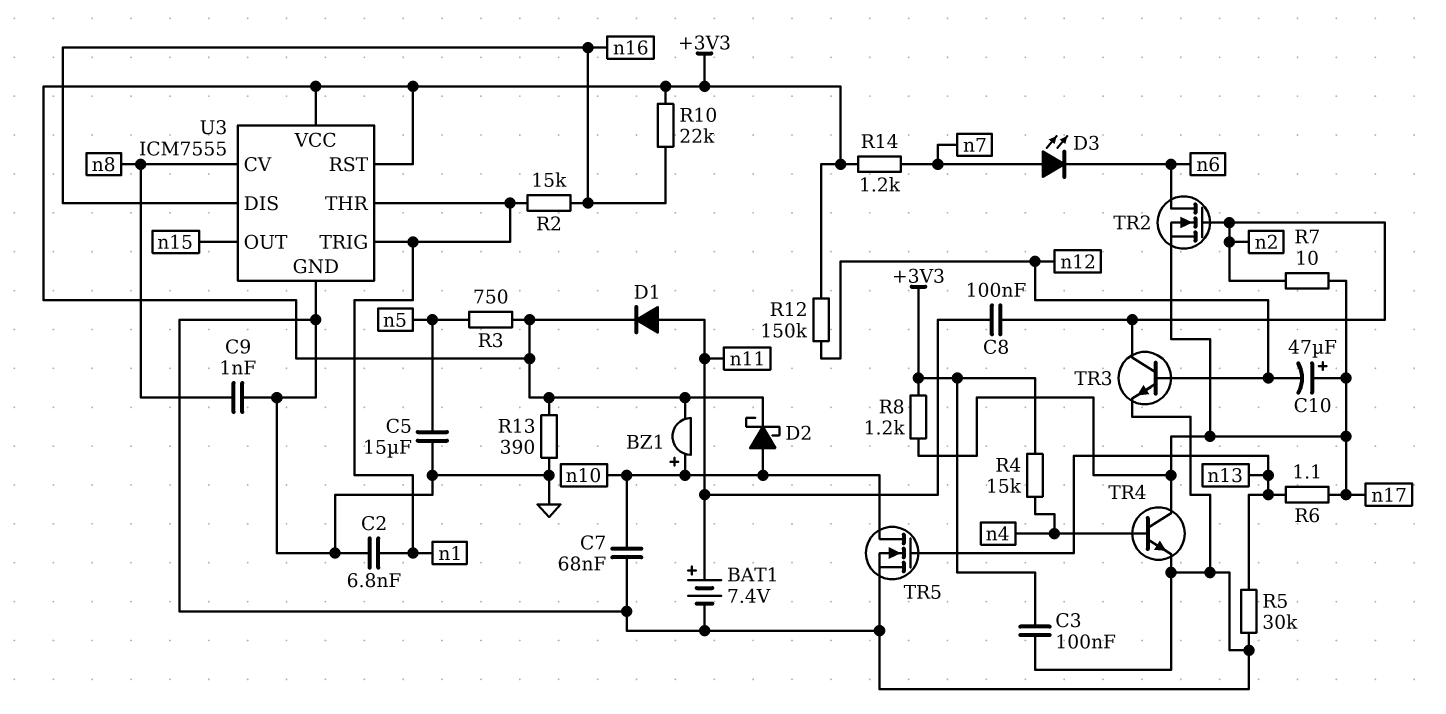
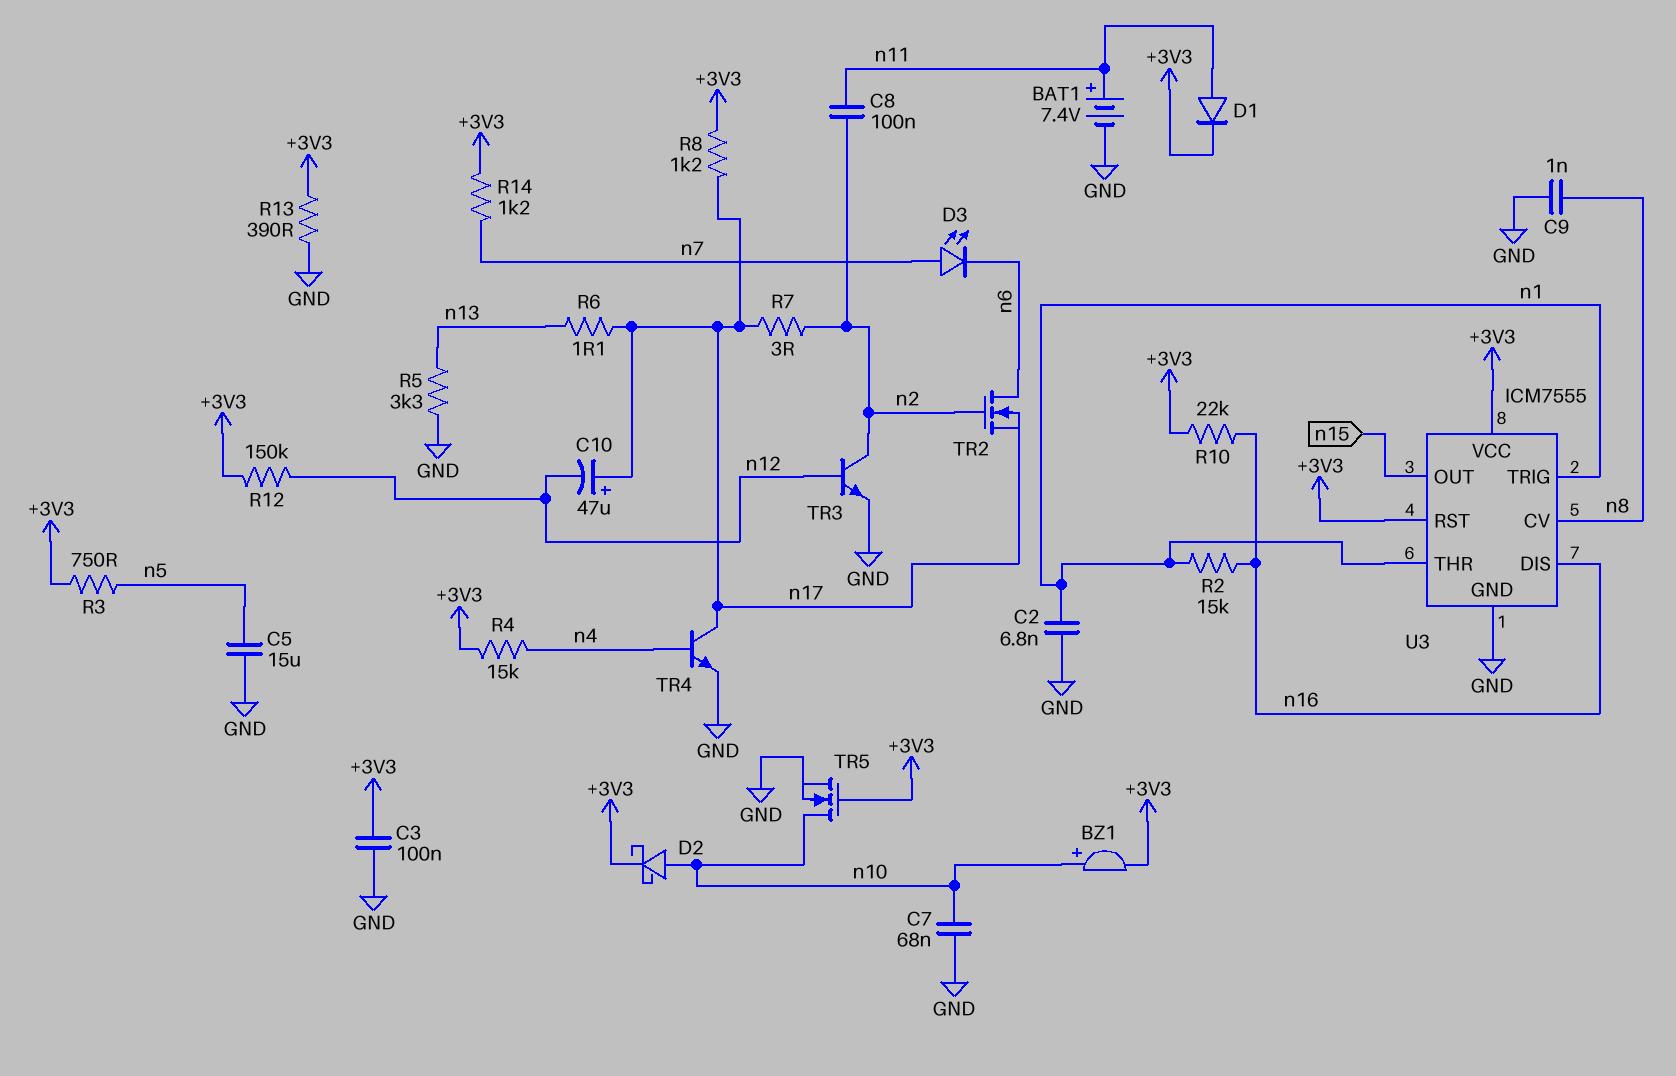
R5: 30k (GND, n13) -> 3.3k (GND, n13)
R7: 10 (n2, n17) -> 3 (n2, n17)
TR5: NMOS (G n13, D n10, S GND) -> NMOS (G +3V3, D n10, S GND)

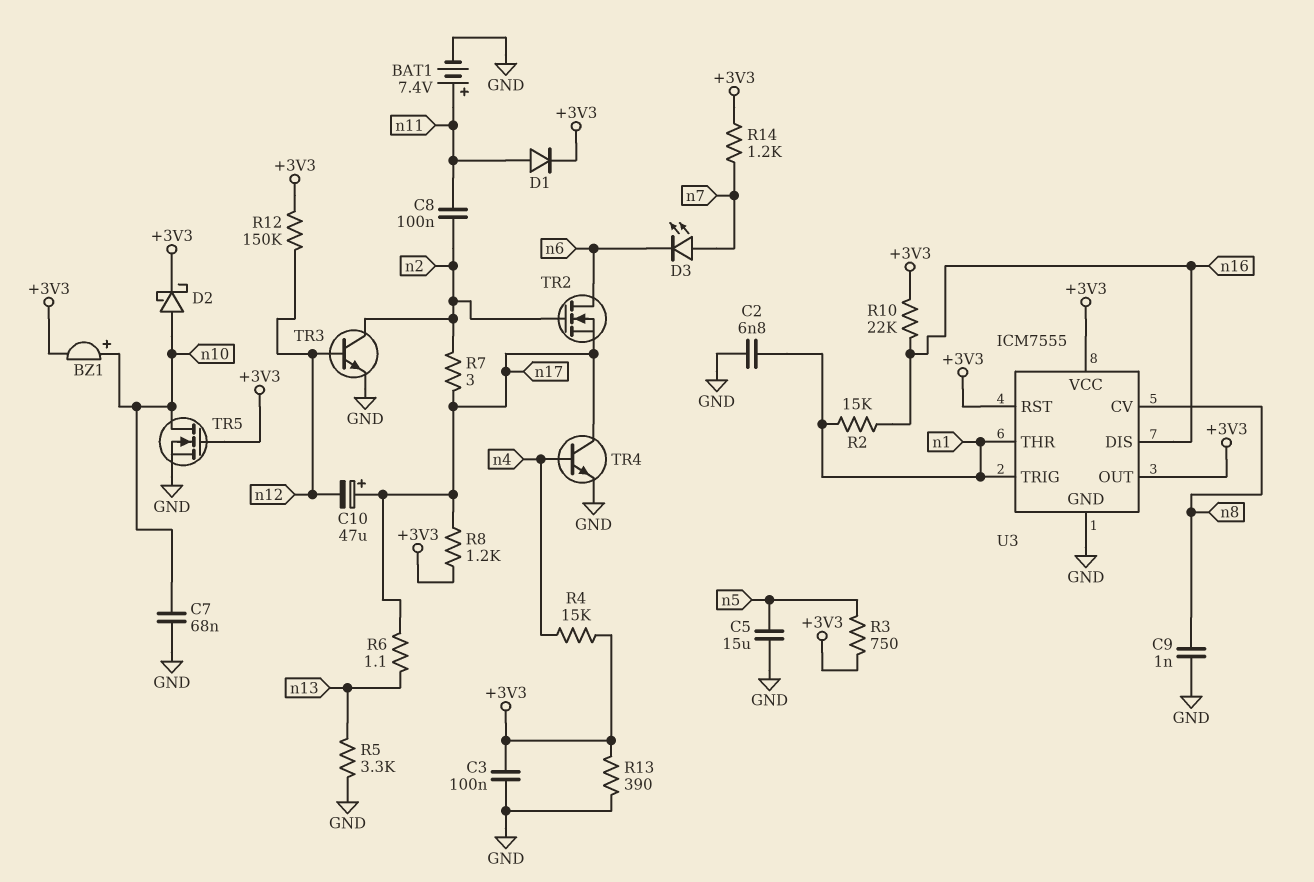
U3 pin OUT: n15 -> +3V3

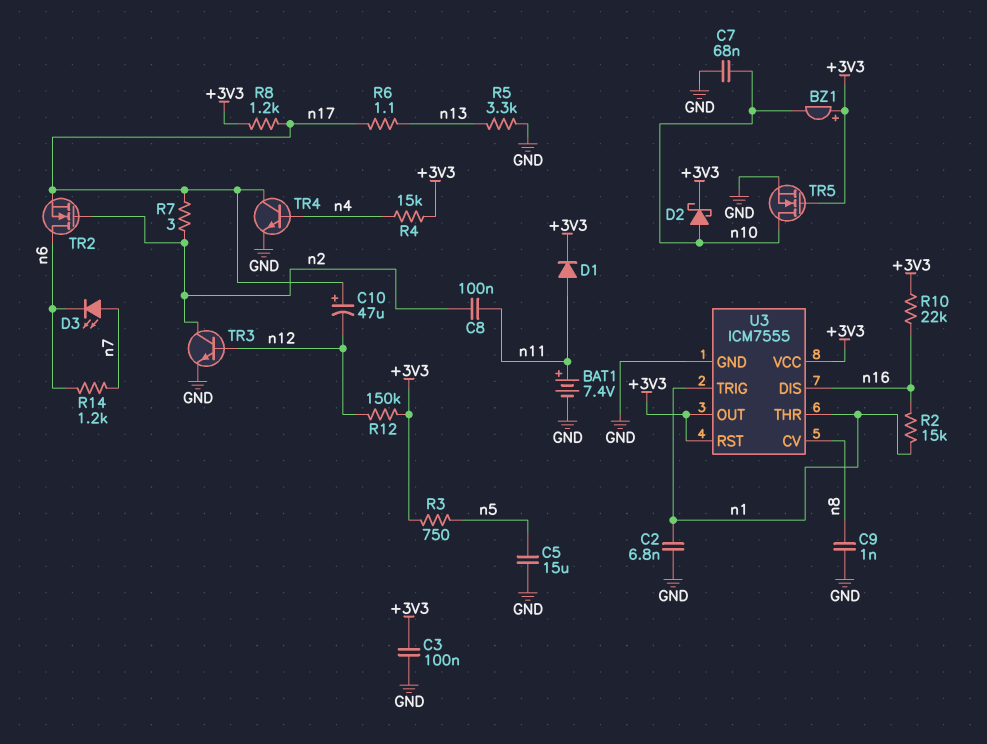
BZ1: buzzer (plus n10, minus +3V3) -> buzzer (plus +3V3, minus n10)
R13: 390 (+3V3, GND) -> none
R14: 1.2k (+3V3, n7) -> 1.2k (n6, n7)

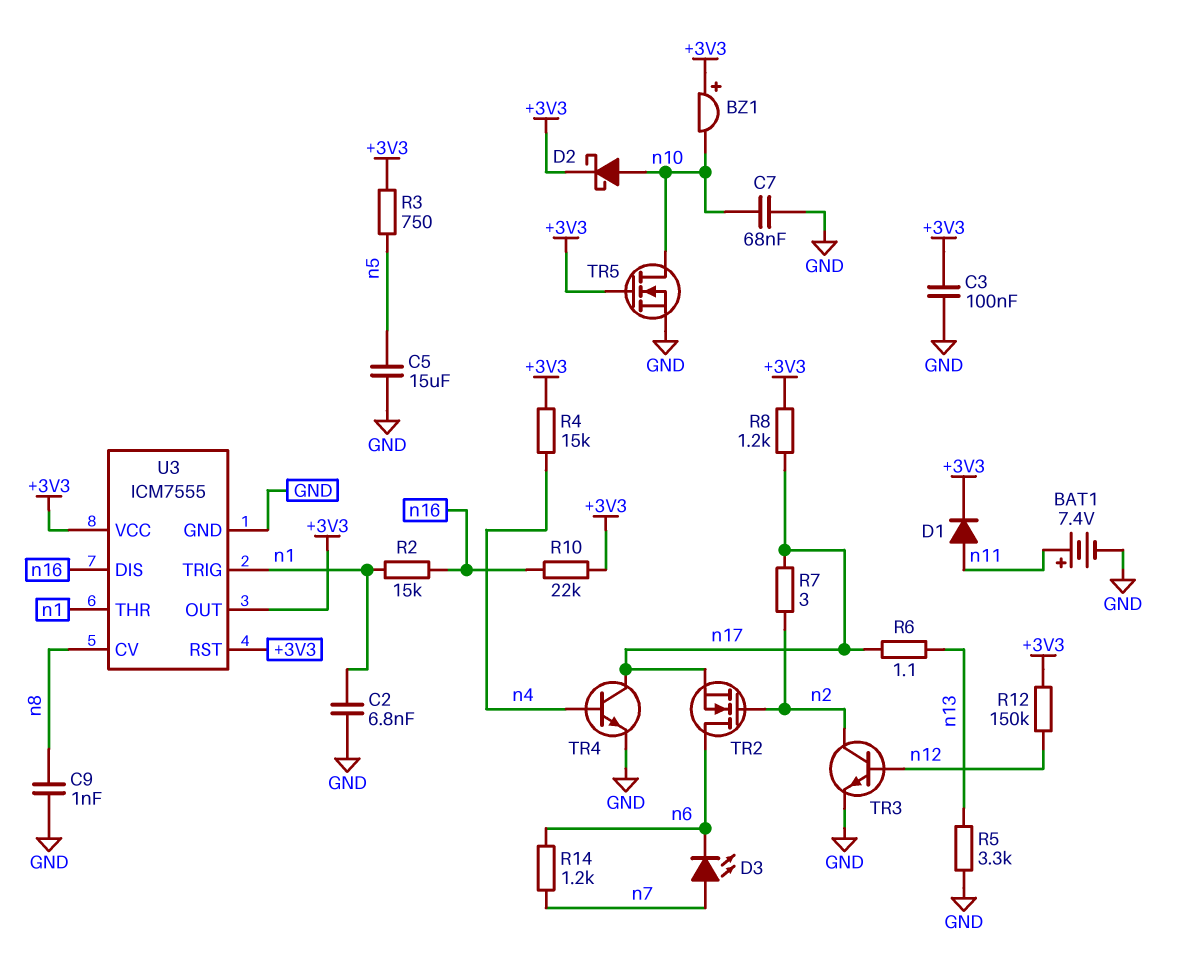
C8: 100nF (n2, n11) -> none
C10: 47uF (plus n17, minus n12) -> none

